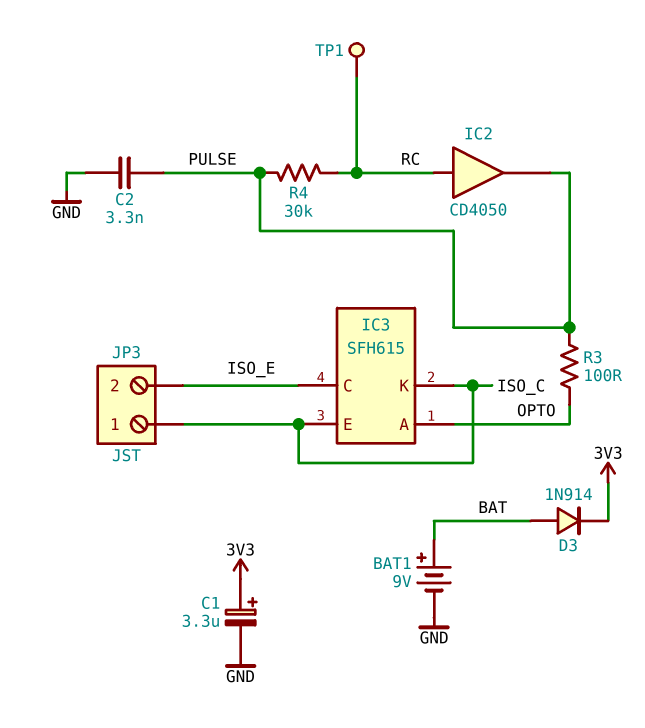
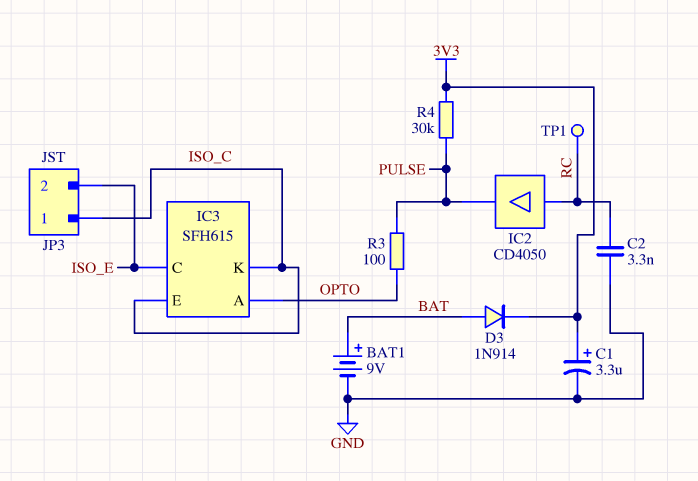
C2: 3.3nF (GND, PULSE) -> 3.3nF (GND, RC)
R4: 30k (PULSE, RC) -> 30k (3V3, PULSE)

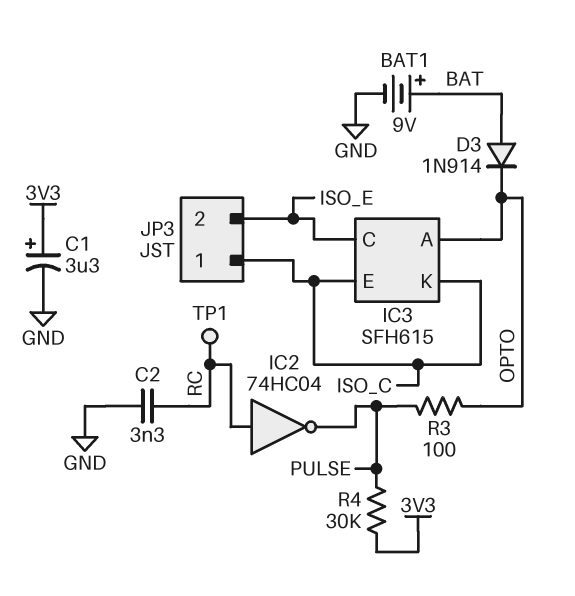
D3: diode 1N914 (A BAT, K 3V3) -> diode 1N914 (A BAT, K OPTO)
IC2: buffer CD4050 (in RC, out PULSE) -> NOT 74HC04 (in RC, out PULSE)

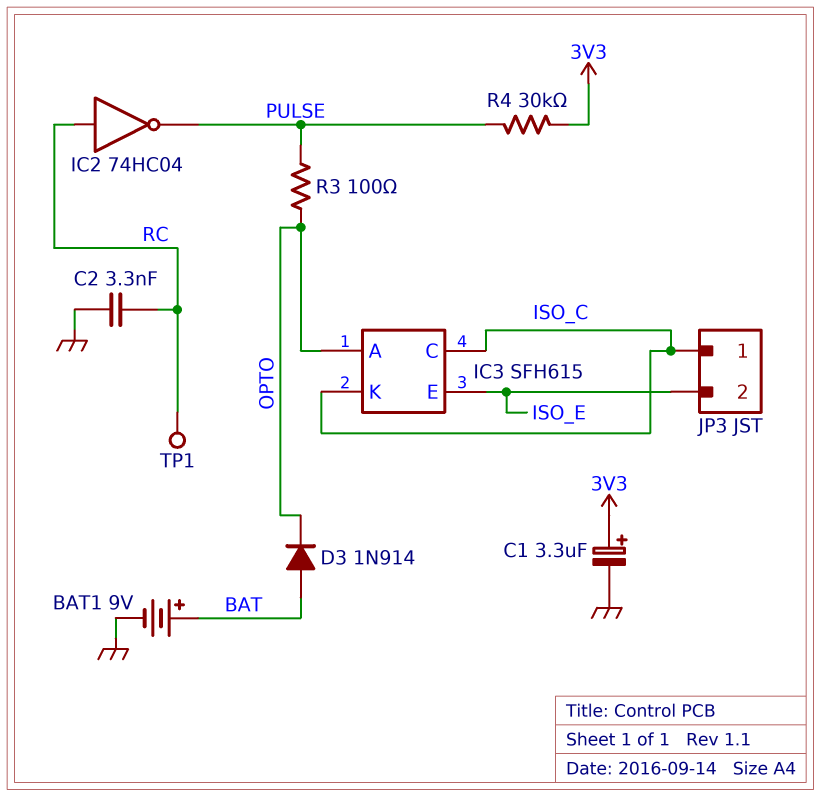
IC3 pin C: ISO_E -> ISO_C
IC3 pin E: ISO_C -> ISO_E

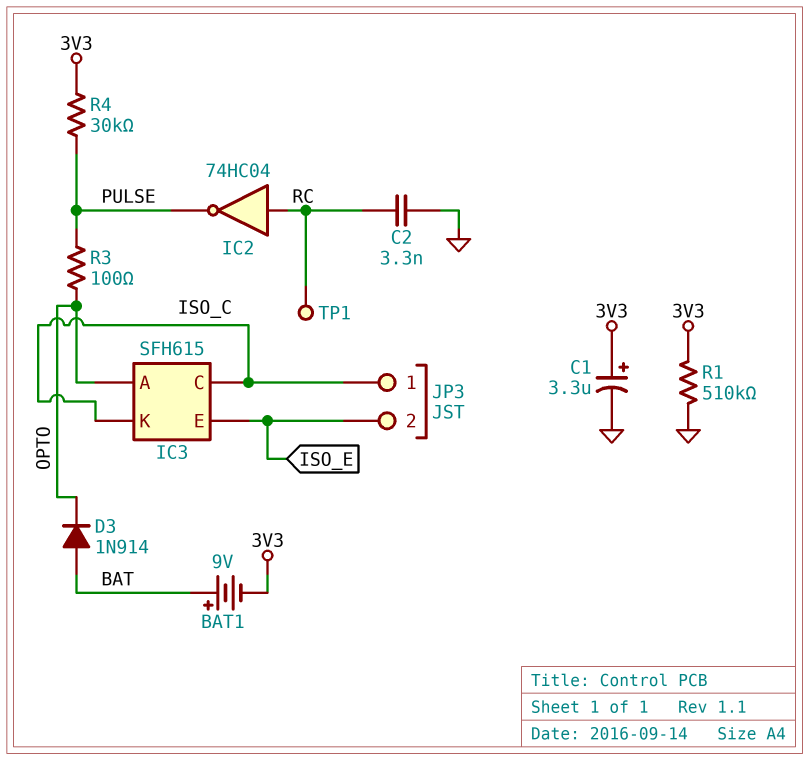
BAT1: 9V (plus BAT, minus GND) -> 9V (plus BAT, minus 3V3)
R1: none -> 510k (3V3, GND)

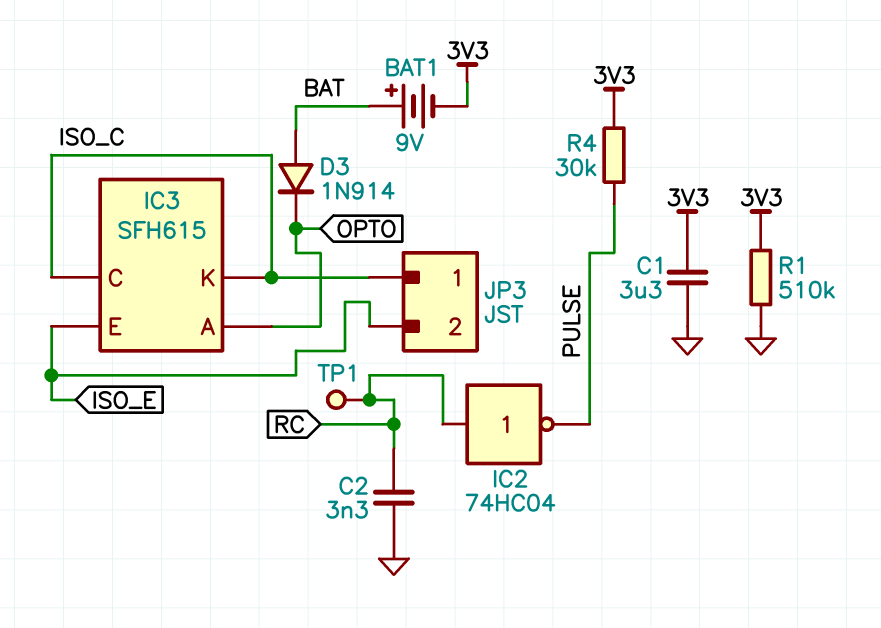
C1: 3.3uF (plus 3V3, minus GND) -> 3.3uF (3V3, GND)
R3: 100 (OPTO, PULSE) -> none

